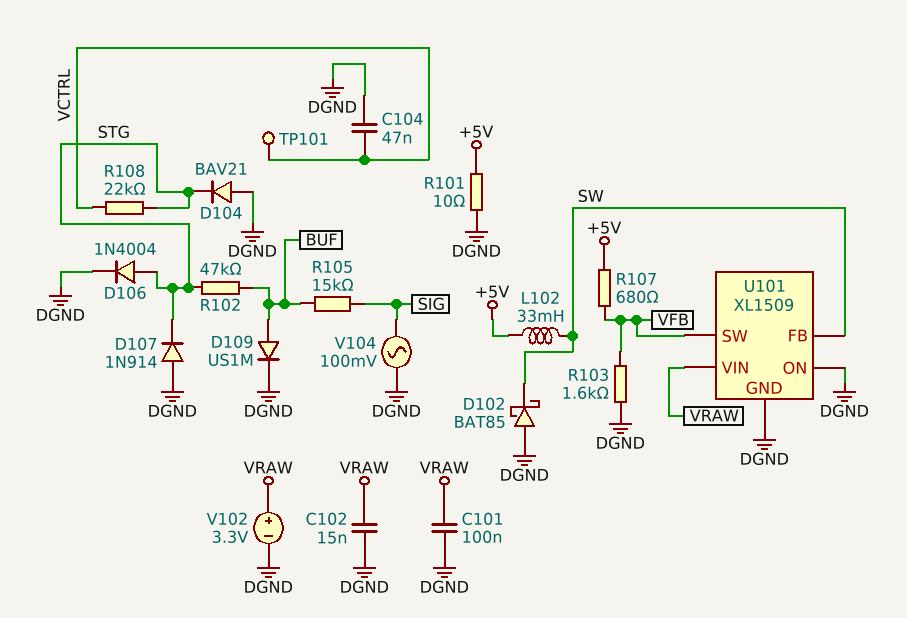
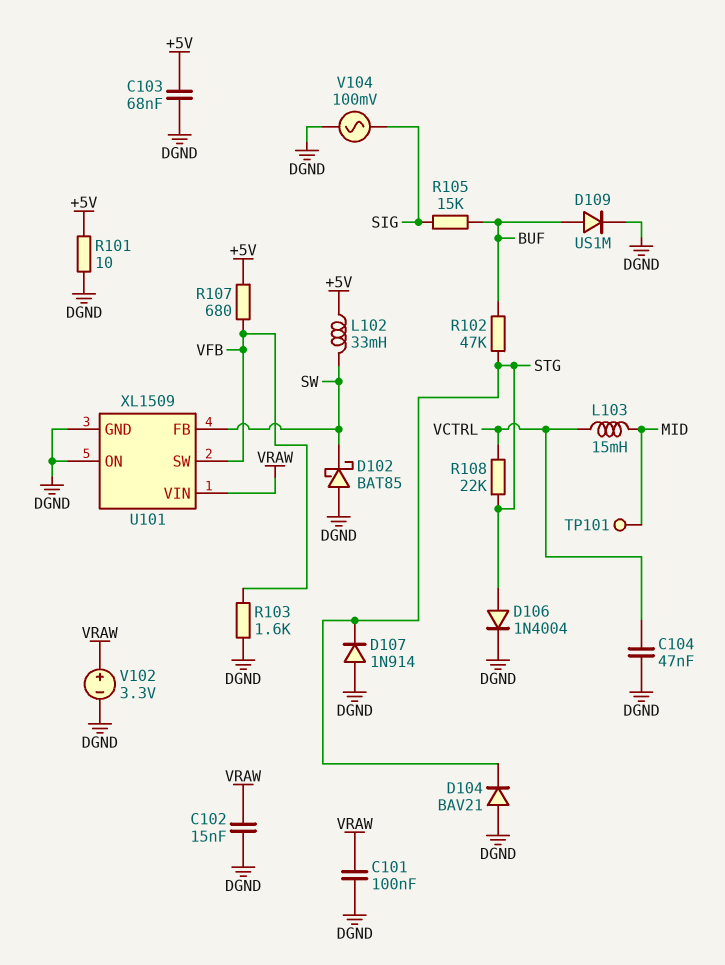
C103: none -> 68nF (+5V, DGND)
L103: none -> 15mH (MID, VCTRL)
TP101: test point (VCTRL) -> test point (MID)

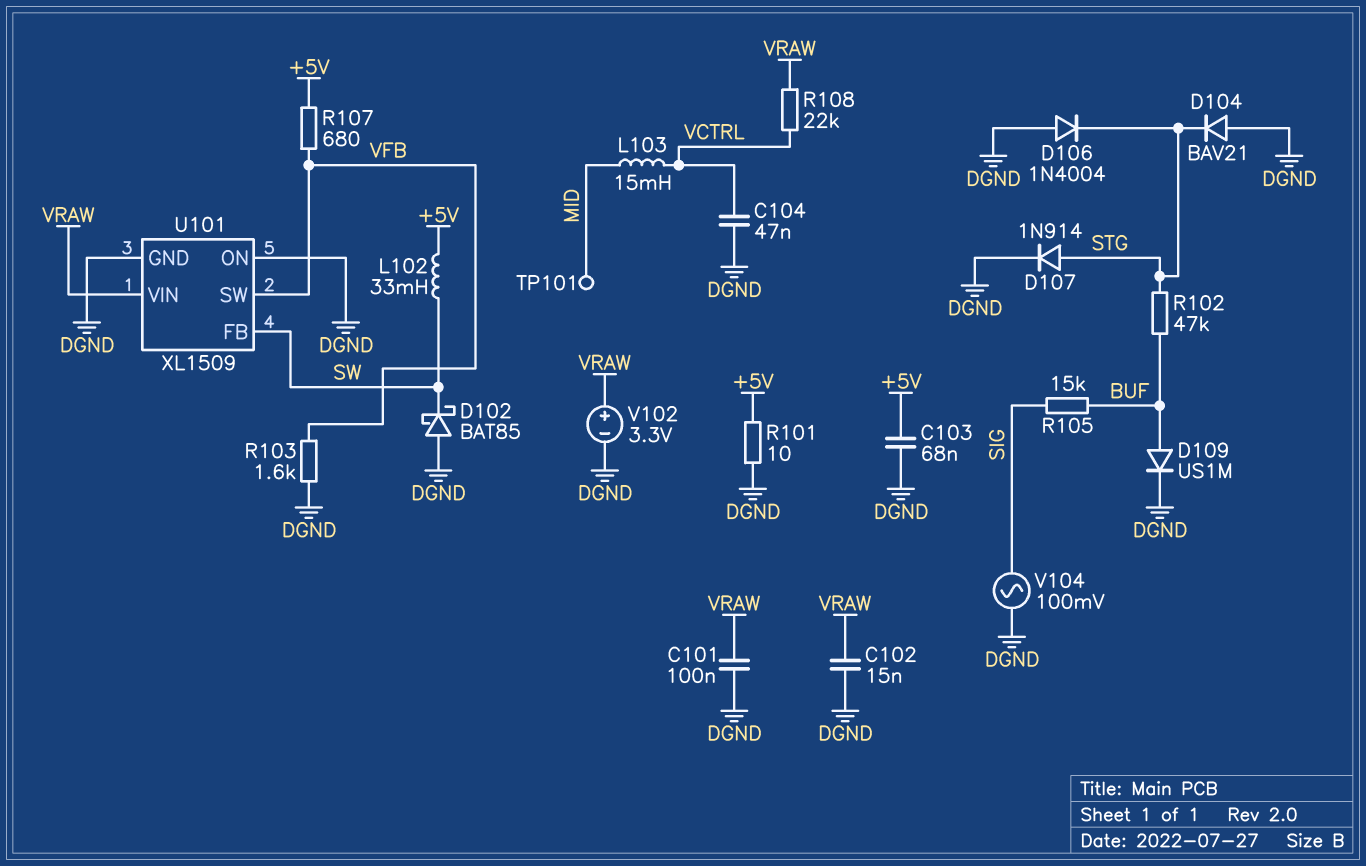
D106: diode 1N4004 (A STG, K DGND) -> diode 1N4004 (A DGND, K STG)
D107: diode 1N914 (A DGND, K STG) -> diode 1N914 (A STG, K DGND)
R108: 22k (STG, VCTRL) -> 22k (VCTRL, VRAW)

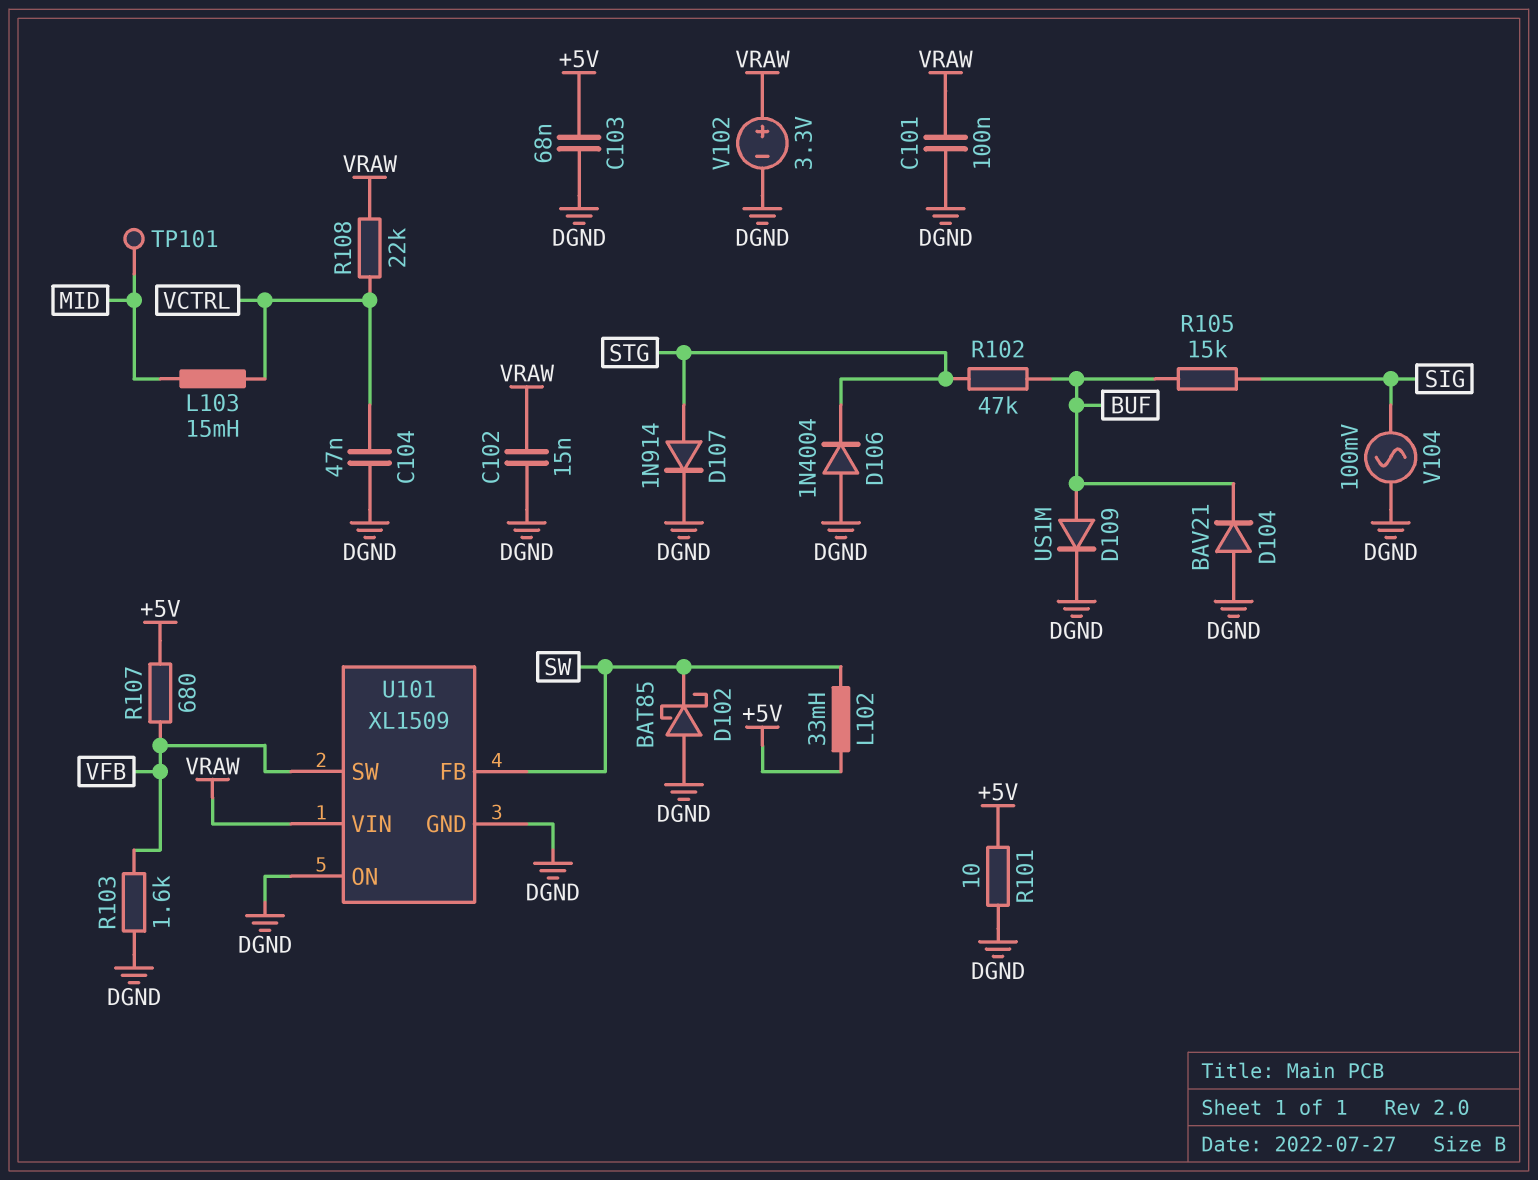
D104: diode BAV21 (A DGND, K STG) -> diode BAV21 (A DGND, K BUF)

